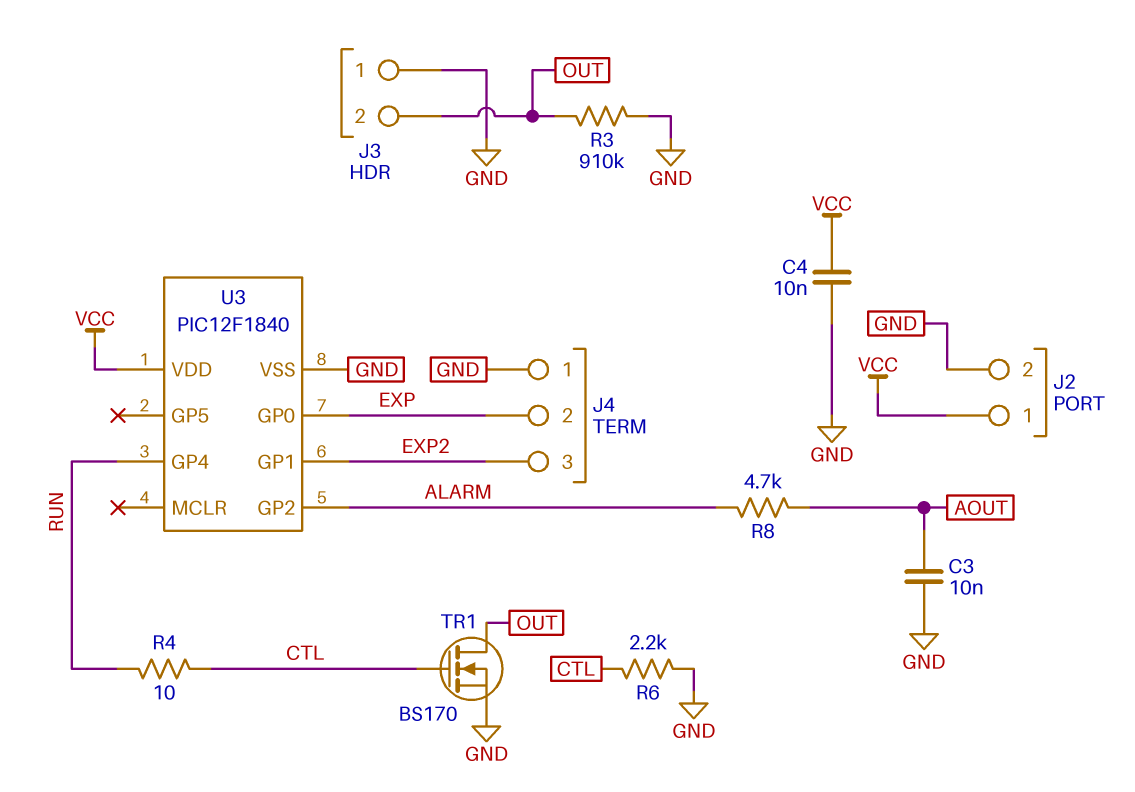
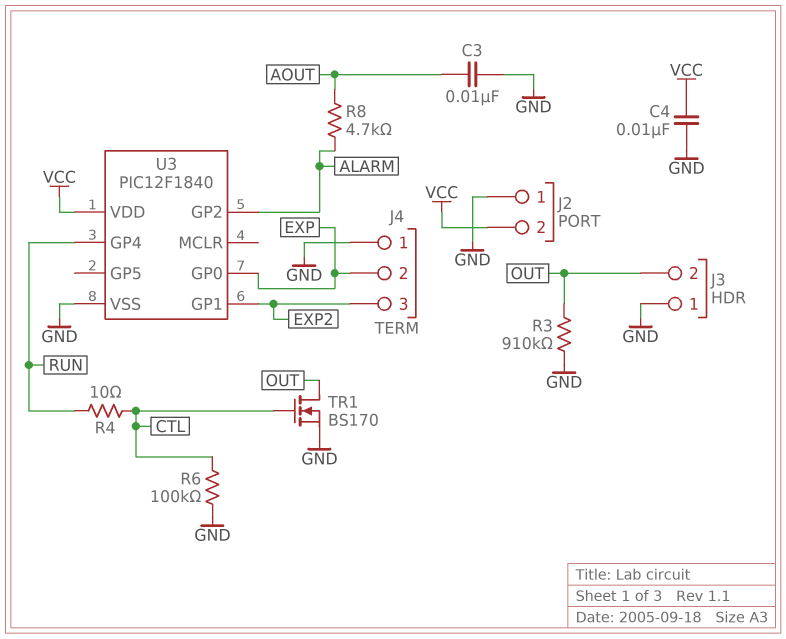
J2 pin 1: VCC -> GND
J2 pin 2: GND -> VCC
R6: 2.2k (CTL, GND) -> 100k (CTL, GND)

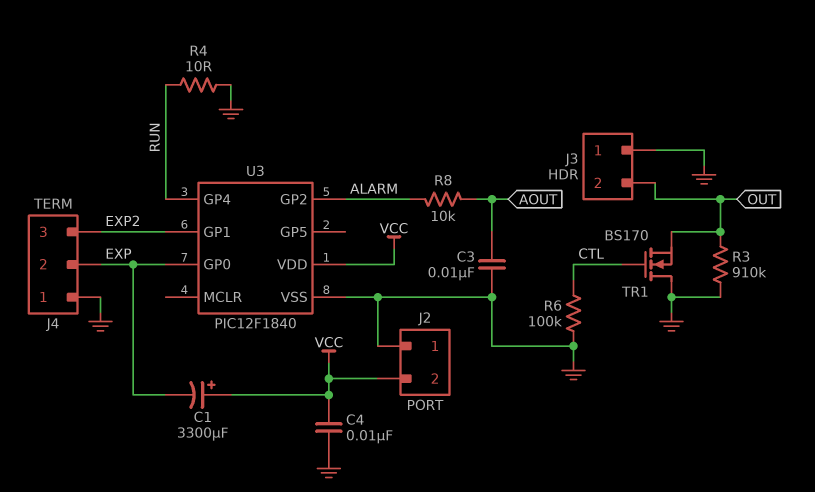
C1: none -> 3300uF (plus VCC, minus EXP)
R4: 10 (CTL, RUN) -> 10 (GND, RUN)
R8: 4.7k (ALARM, AOUT) -> 10k (ALARM, AOUT)
TR1: NMOS BS170 (G CTL, D OUT, S GND) -> NMOS BS170 (G CTL, D GND, S OUT)

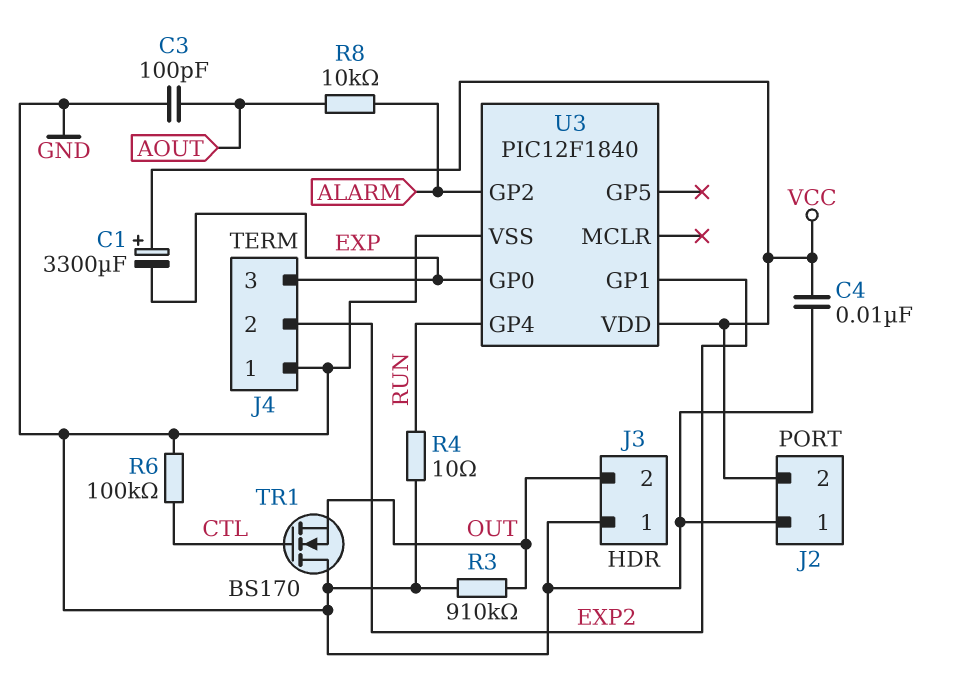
C3: 10nF (AOUT, GND) -> 100pF (AOUT, GND)
J4 pin 2: EXP -> EXP2
J4 pin 3: EXP2 -> EXP

